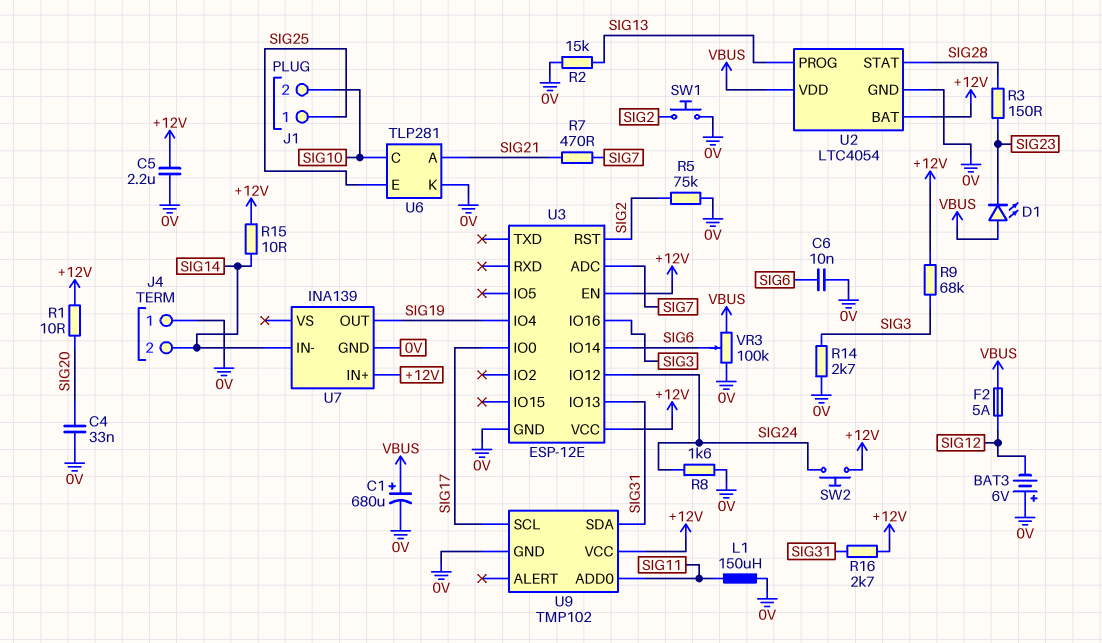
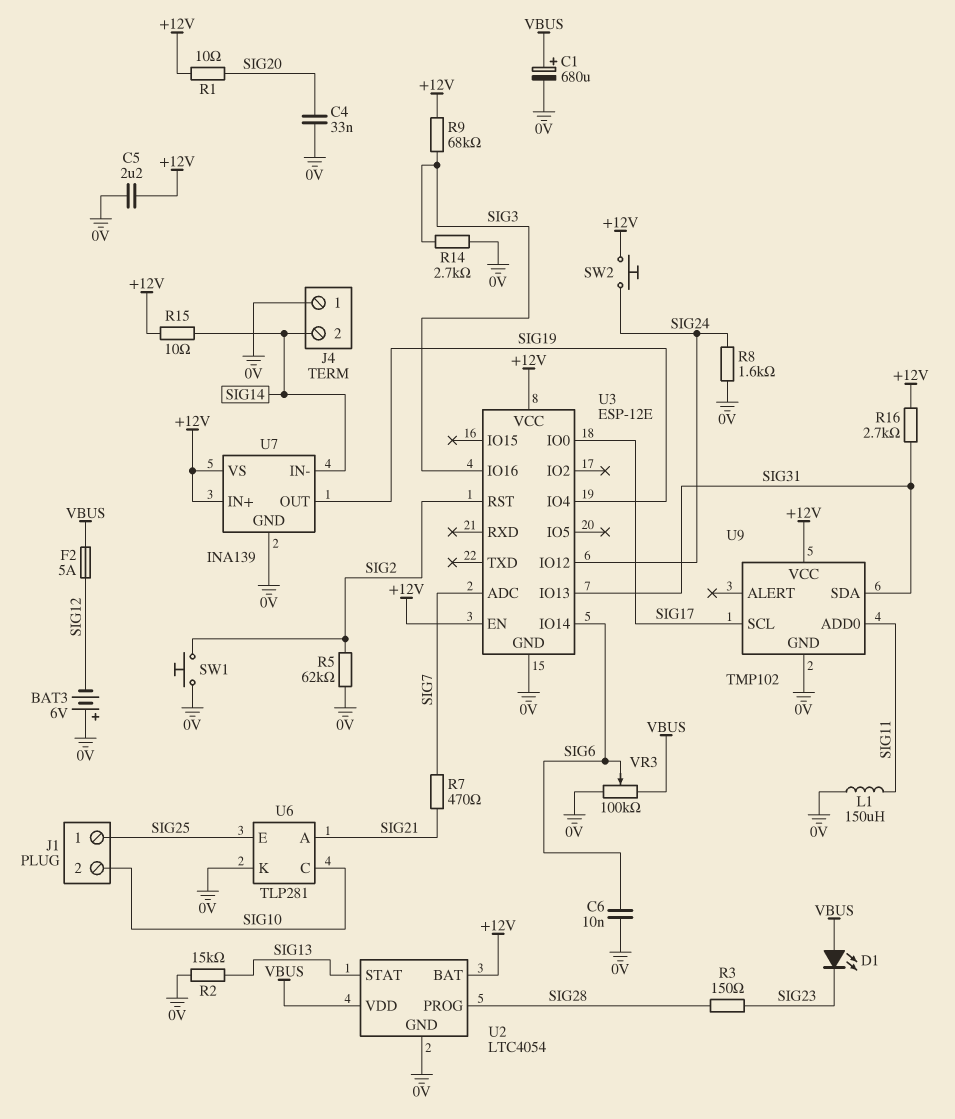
R5: 75k (0V, SIG2) -> 62k (0V, SIG2)
U2 pin PROG: SIG13 -> SIG28
U2 pin STAT: SIG28 -> SIG13
U7 pin VS: none -> +12V

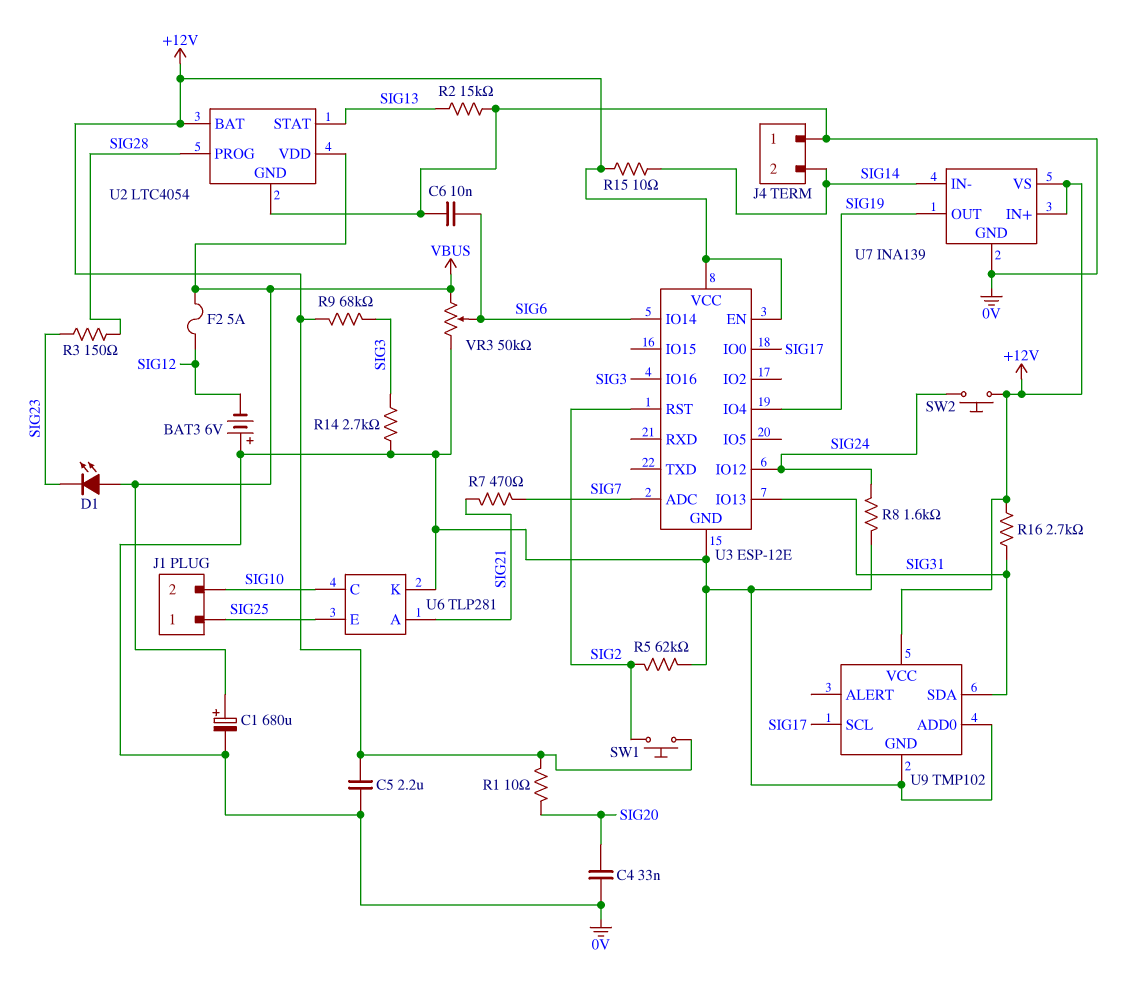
L1: 150uH (0V, SIG11) -> none
SW1: button (0V, SIG2) -> button (+12V, SIG2)
U9 pin ADD0: SIG11 -> 0V
VR3: 100k (0V, VBUS, wiper SIG6) -> 50k (0V, VBUS, wiper SIG6)

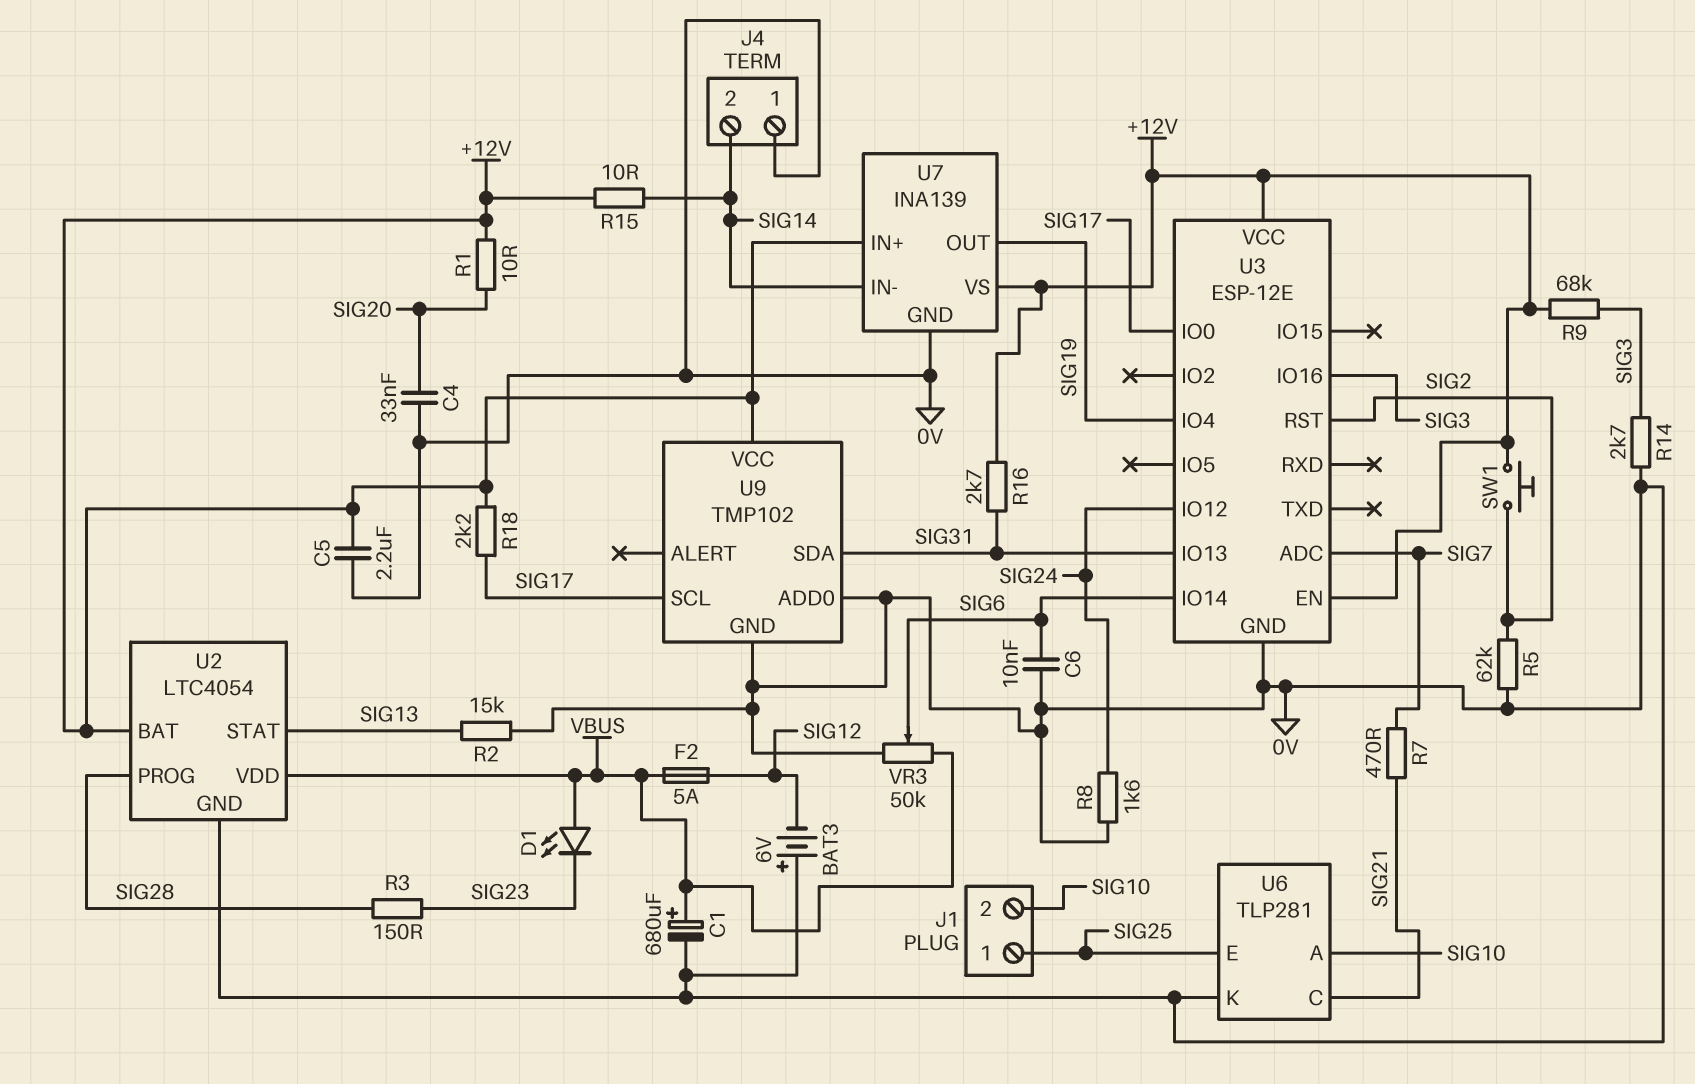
R18: none -> 2.2k (+12V, SIG17)
SW2: button (+12V, SIG24) -> none
U6 pin A: SIG21 -> SIG10
U6 pin C: SIG10 -> SIG21

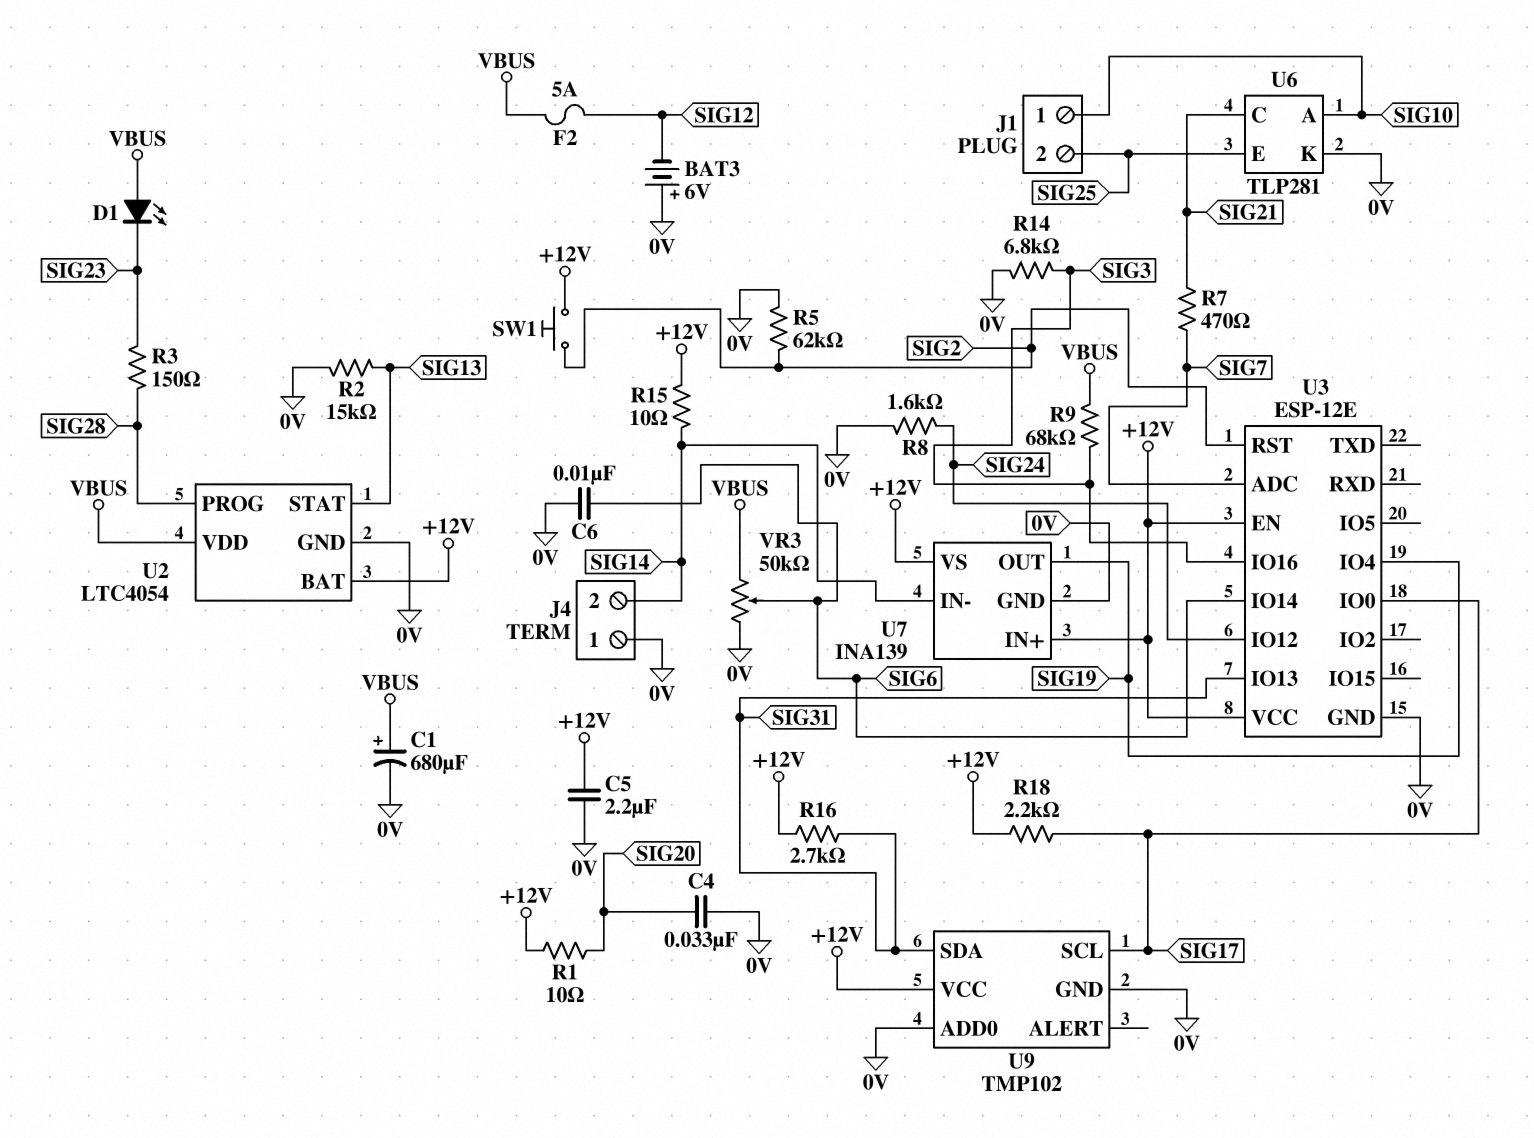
J1 pin 1: SIG25 -> SIG10
J1 pin 2: SIG10 -> SIG25
R9: 68k (+12V, SIG3) -> 68k (SIG3, VBUS)
R14: 2.7k (0V, SIG3) -> 6.8k (0V, SIG3)

